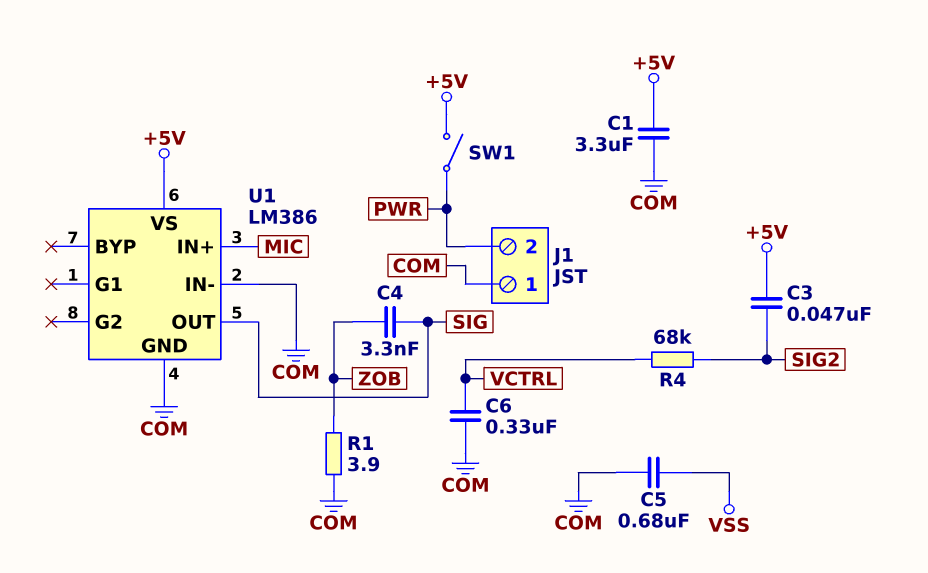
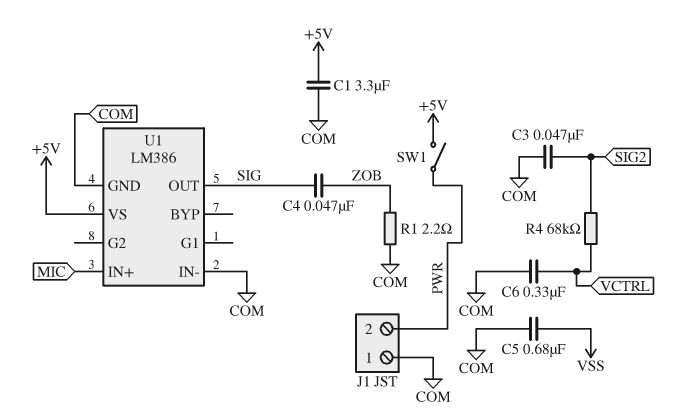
C3: 47nF (+5V, SIG2) -> 47nF (COM, SIG2)
C4: 3.3nF (SIG, ZOB) -> 47nF (SIG, ZOB)
R1: 3.9 (COM, ZOB) -> 2.2 (COM, ZOB)

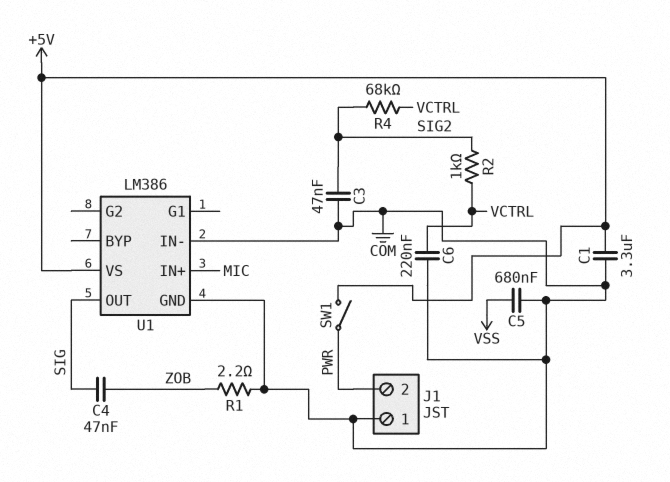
C6: 330nF (COM, VCTRL) -> 220nF (COM, VCTRL)
R2: none -> 1k (SIG2, VCTRL)

